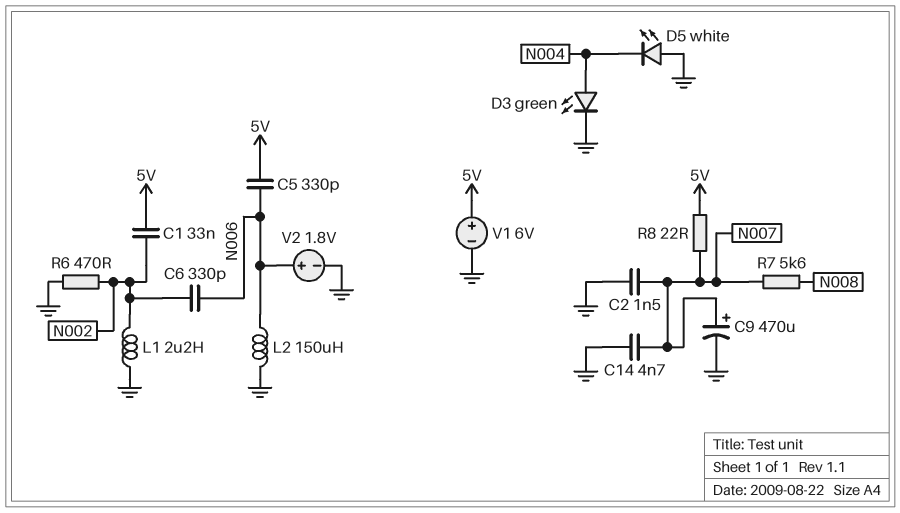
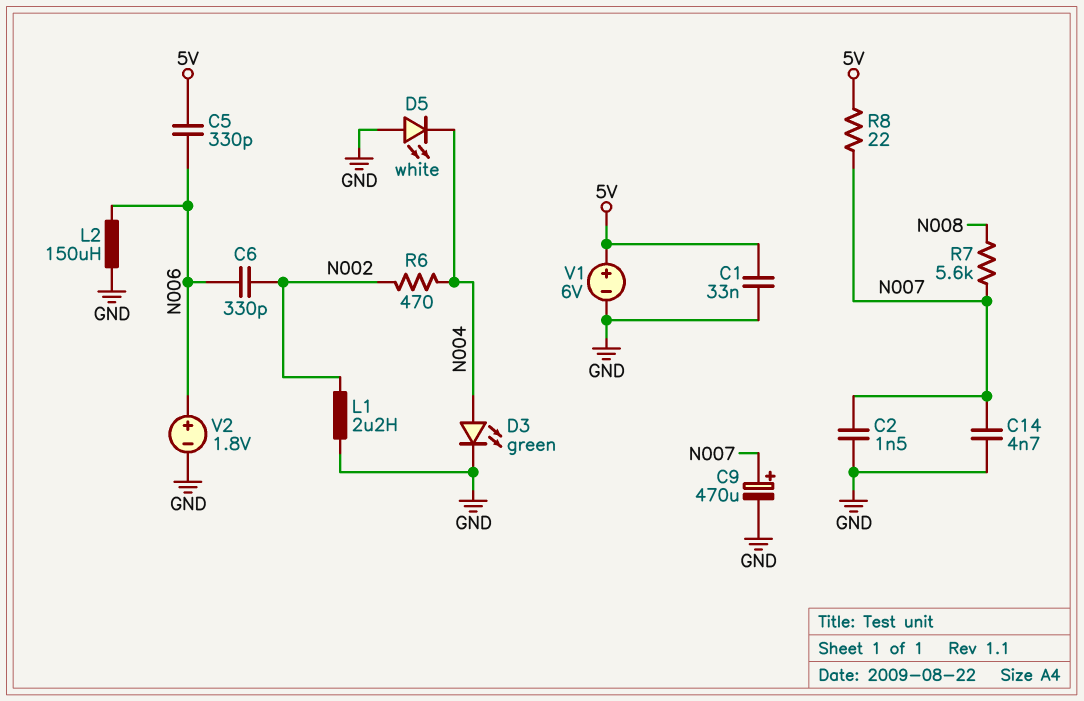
C1: 33nF (5V, N002) -> 33nF (5V, GND)
R6: 470 (GND, N002) -> 470 (N002, N004)

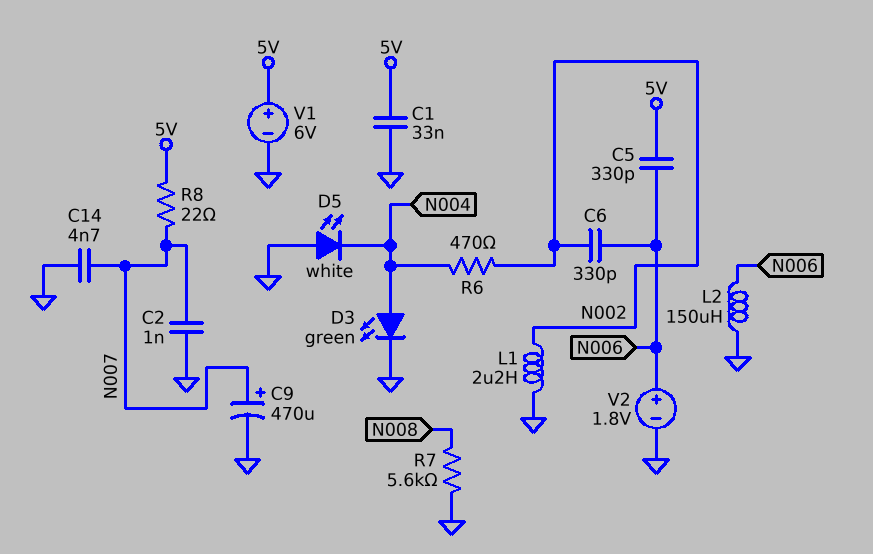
C2: 1.5nF (GND, N007) -> 1nF (GND, N007)
R7: 5.6k (N007, N008) -> 5.6k (GND, N008)

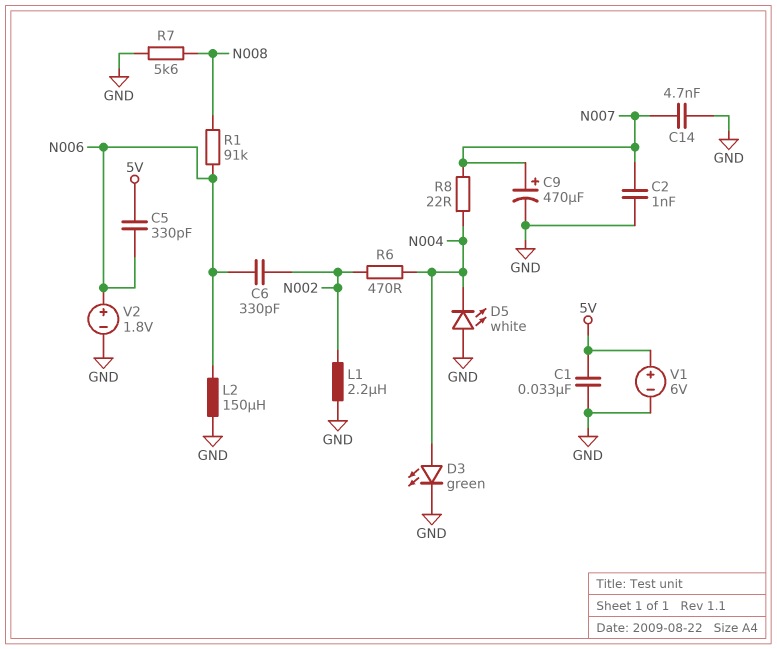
R1: none -> 91k (N006, N008)
R8: 22 (5V, N007) -> 22 (N004, N007)

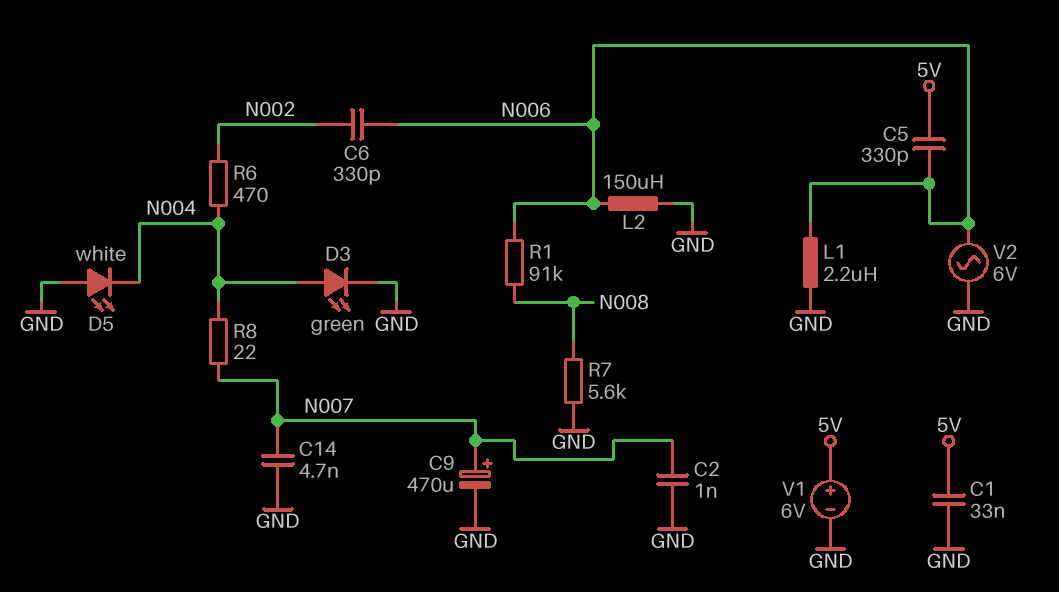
L1: 2.2uH (GND, N002) -> 2.2uH (GND, N006)
V2: 1.8V (plus N006, minus GND) -> AC 6V (GND, N006)

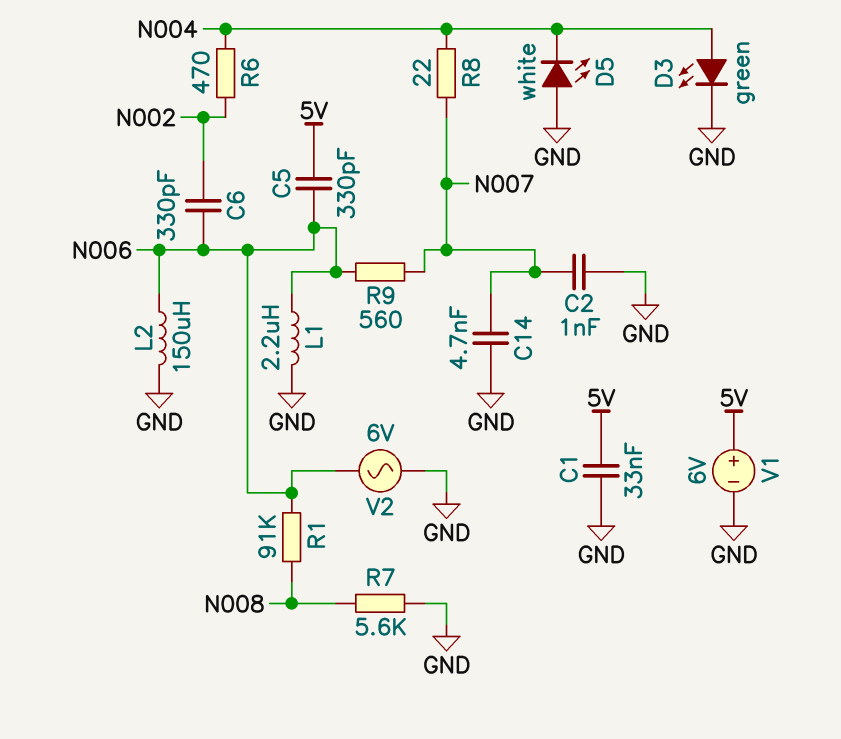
C9: 470uF (plus N007, minus GND) -> none
R9: none -> 560 (N006, N007)

